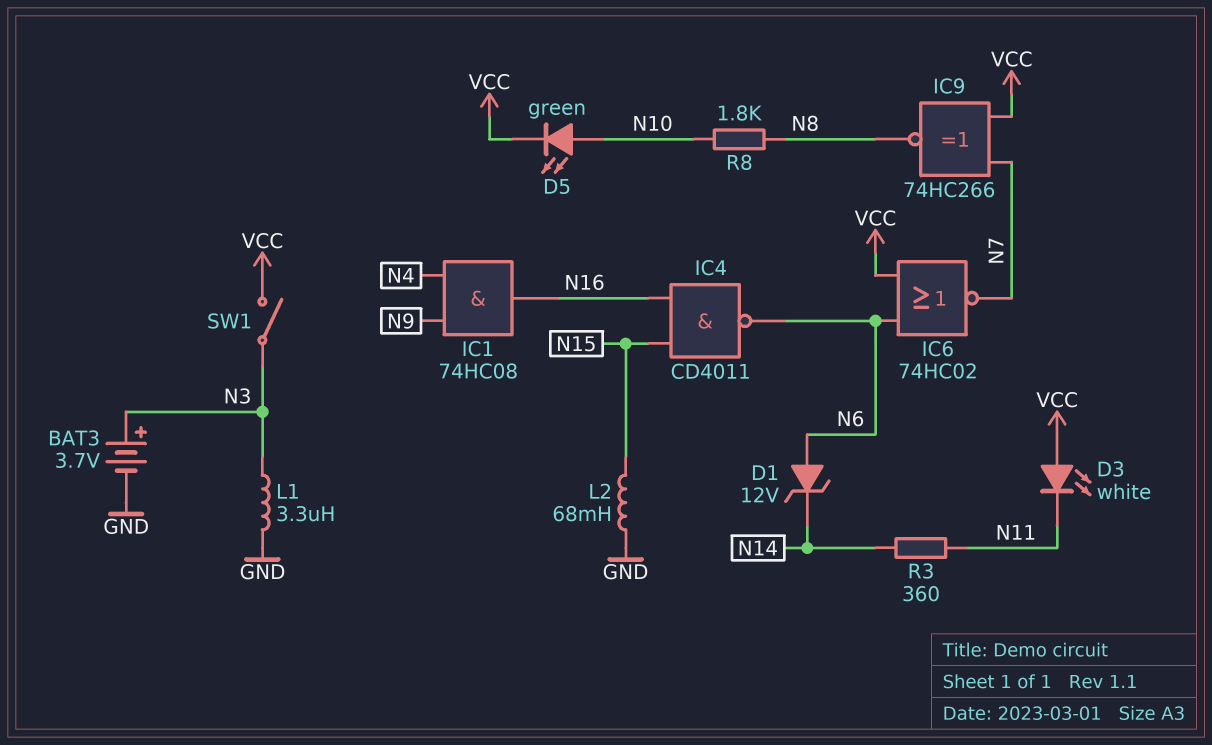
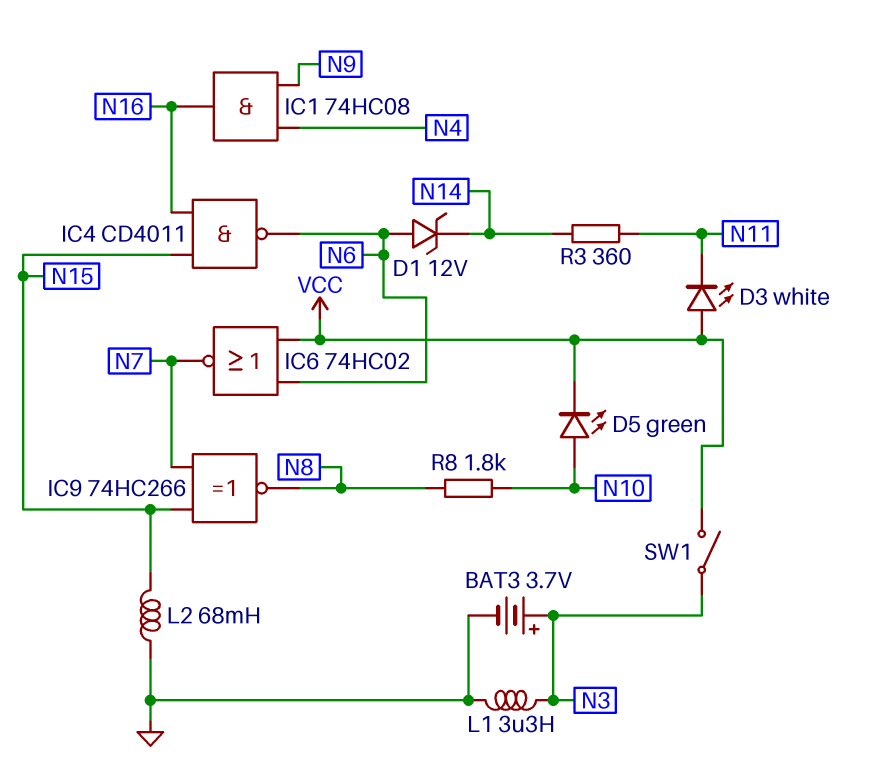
IC9: XNOR 74HC266 (in N7, in VCC, out N8) -> XNOR 74HC266 (in N7, in N15, out N8)

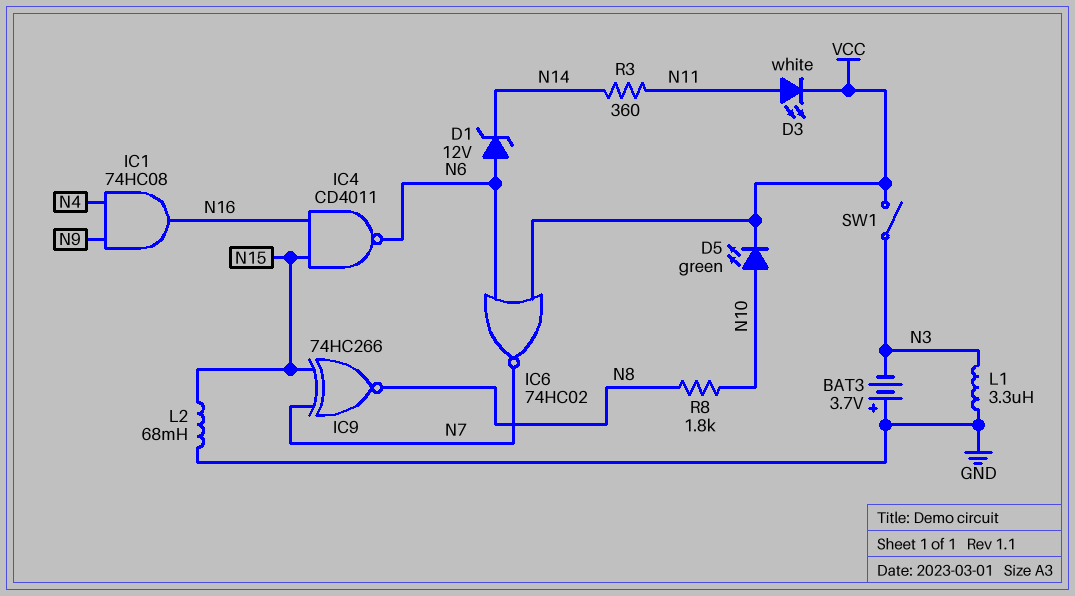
BAT3: 3.7V (plus N3, minus GND) -> 3.7V (plus GND, minus N3)
D3: LED white (A VCC, K N11) -> LED white (A N11, K VCC)

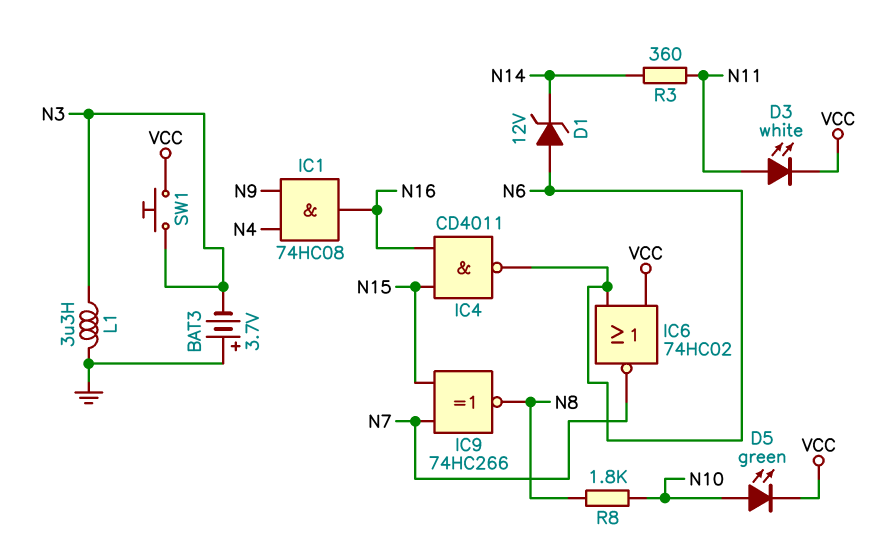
L2: 68mH (GND, N15) -> none
SW1: switch (N3, VCC) -> button (N3, VCC)

